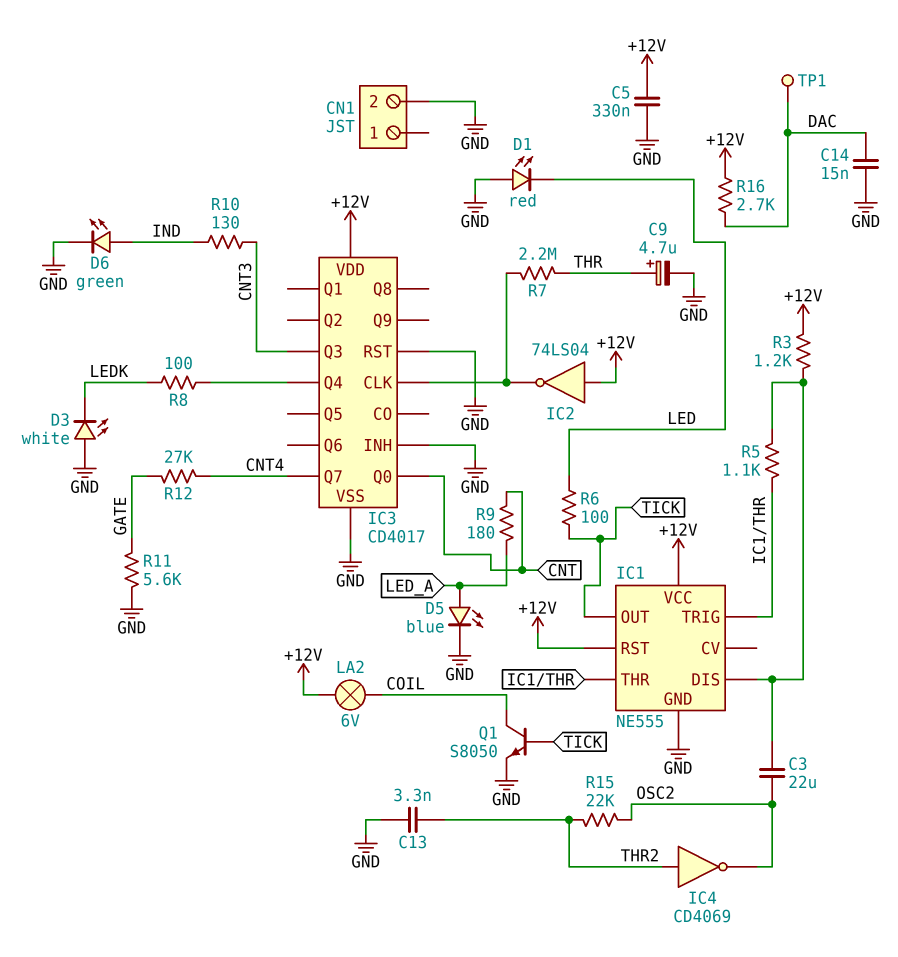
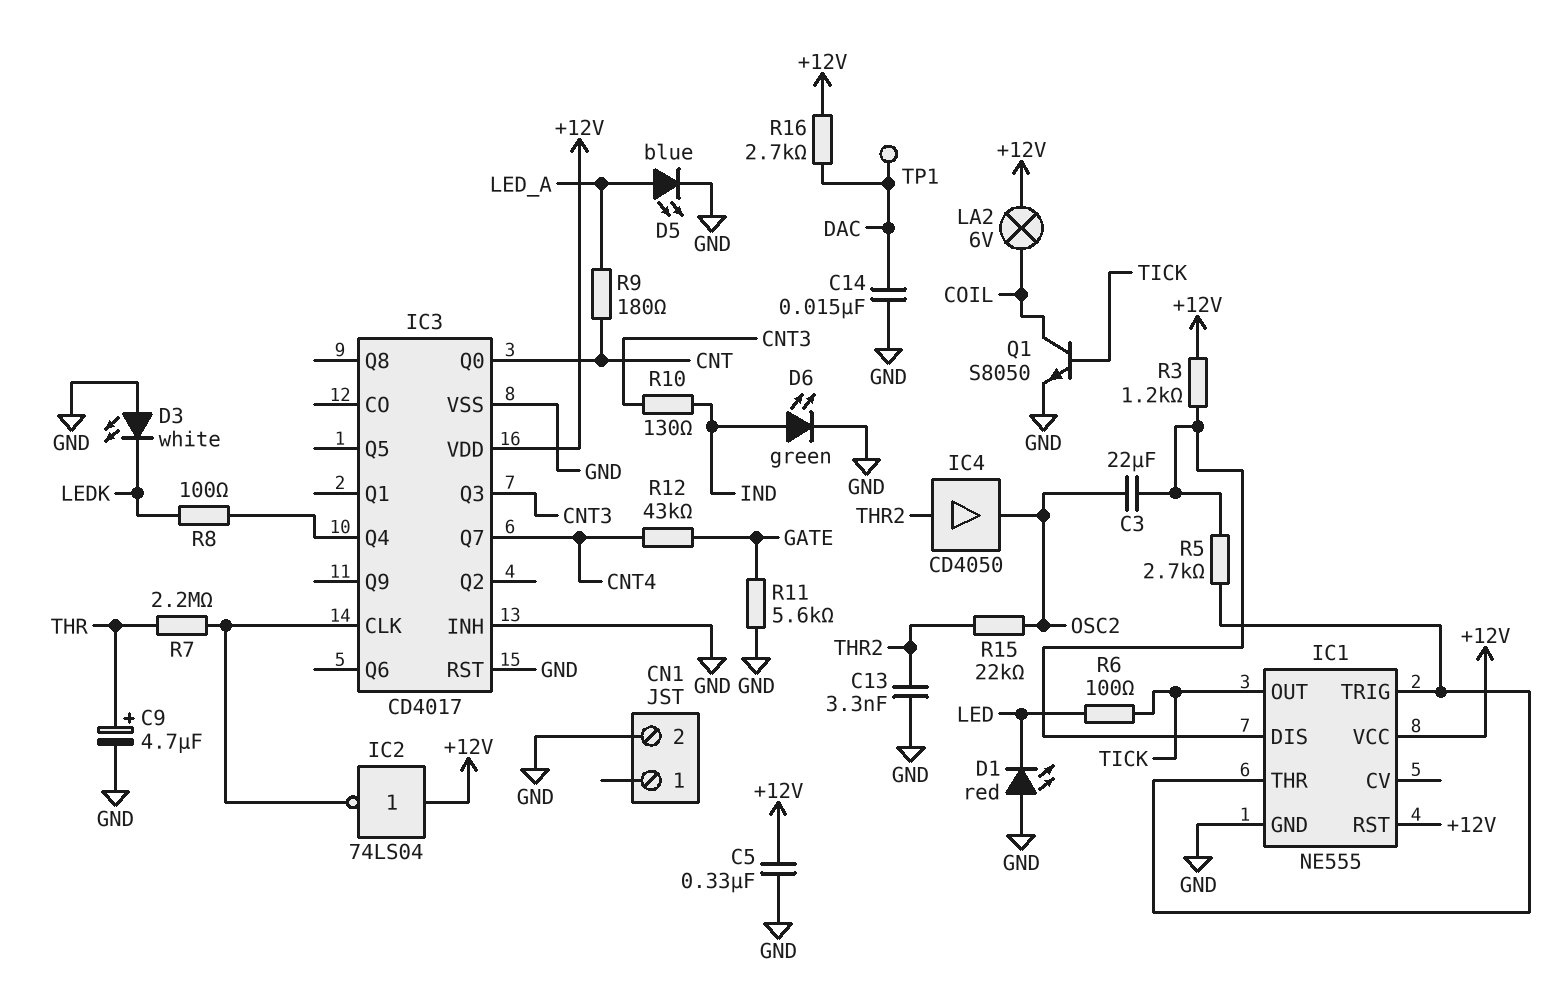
IC4: NOT CD4069 (in THR2, out OSC2) -> buffer CD4050 (in THR2, out OSC2)
R5: 1.1k (IC1/DIS, IC1/THR) -> 2.7k (IC1/DIS, IC1/THR)
R12: 27k (CNT4, GATE) -> 43k (CNT4, GATE)

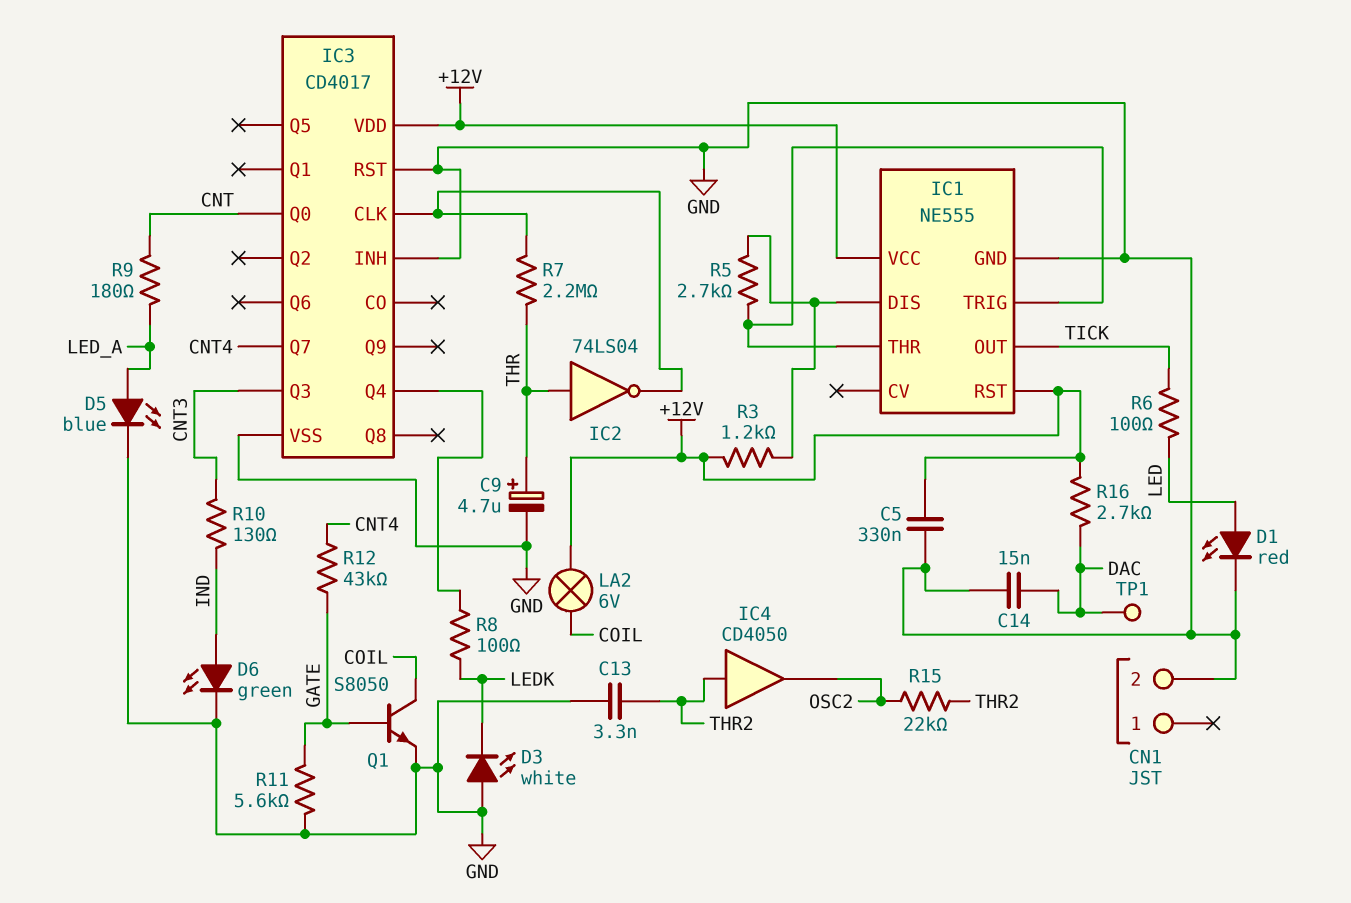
C3: 22uF (IC1/DIS, OSC2) -> none
D1: LED red (A GND, K LED) -> LED red (A LED, K GND)
IC2: NOT 74LS04 (in +12V, out IC3/CLK) -> NOT 74LS04 (in THR, out IC3/CLK)
Q1: NPN S8050 (B TICK, C COIL, E GND) -> NPN S8050 (B GATE, C COIL, E GND)

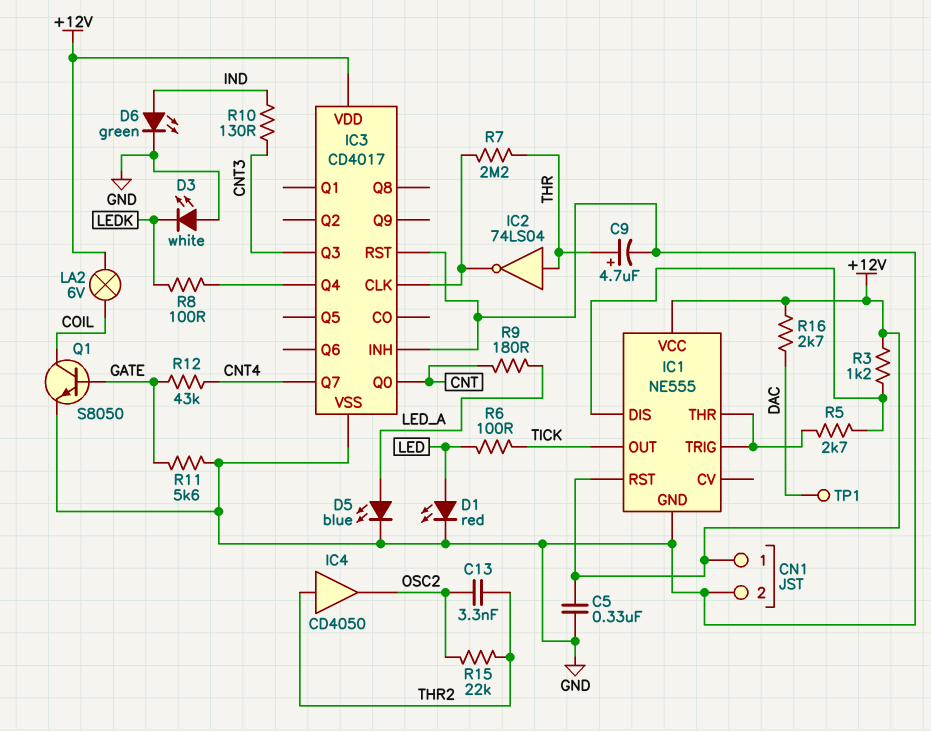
C13: 3.3nF (GND, THR2) -> 3.3nF (OSC2, THR2)
C14: 15nF (DAC, GND) -> none
CN1 pin 1: none -> +12V

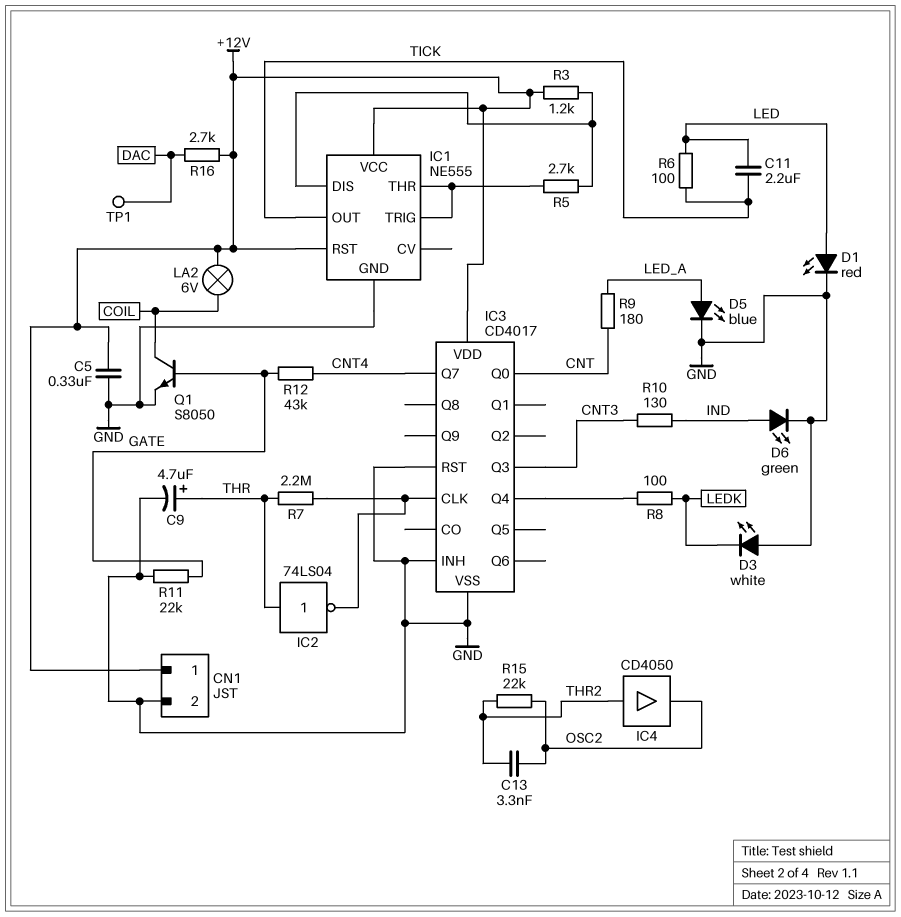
C11: none -> 2.2uF (LED, TICK)
R11: 5.6k (GATE, GND) -> 22k (GATE, GND)

